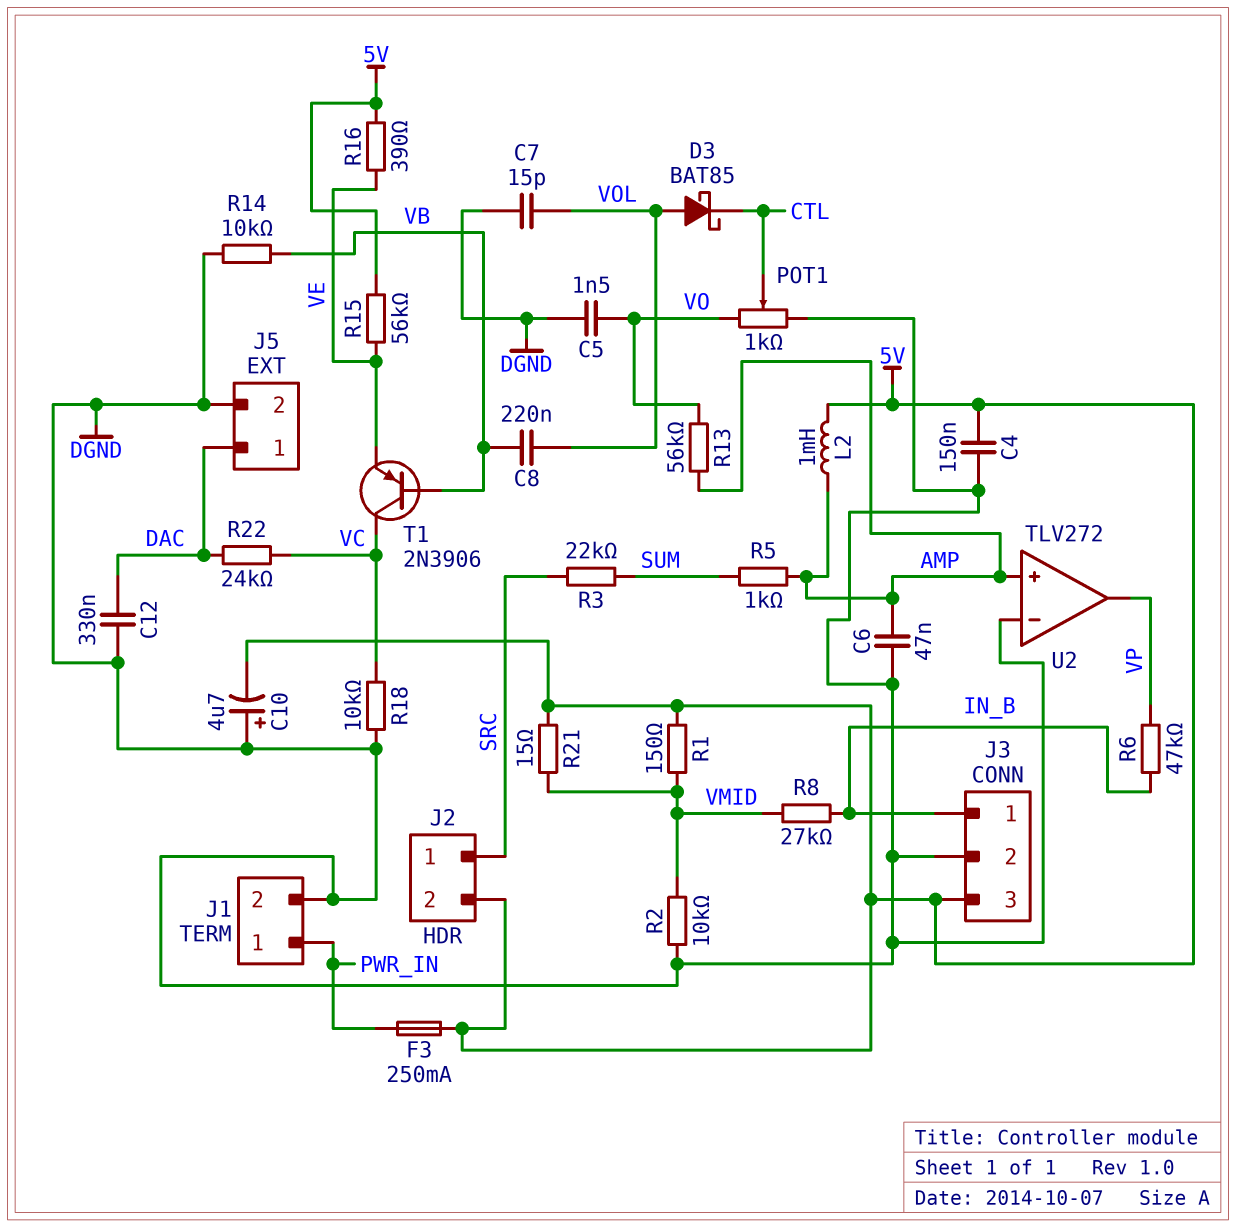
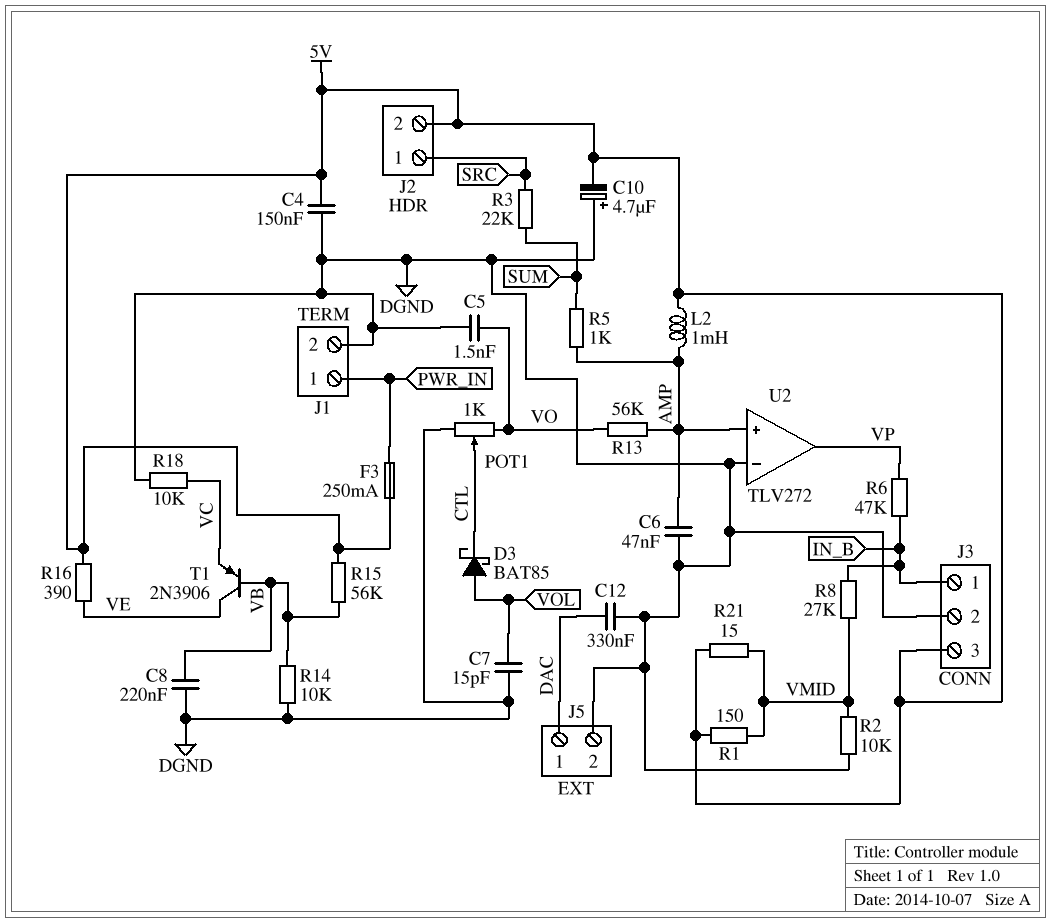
C8: 220nF (VB, VOL) -> 220nF (DGND, VB)
R15: 56k (5V, VE) -> 56k (5V, VB)
R22: 24k (DAC, VC) -> none
T1: PNP 2N3906 (B VB, C VC, E VE) -> PNP 2N3906 (B VB, C VE, E VC)

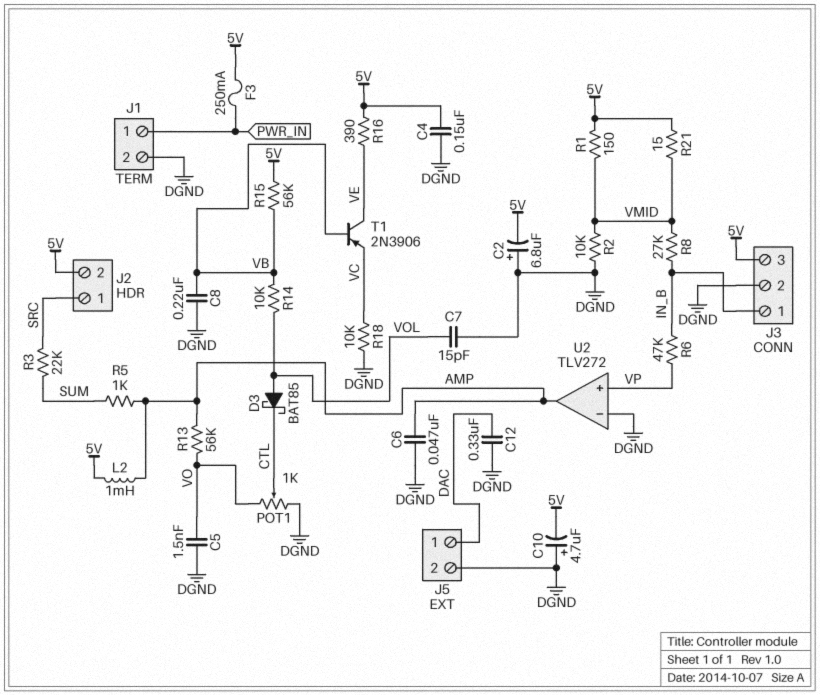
C2: none -> 6.8uF (plus DGND, minus 5V)
R14: 10k (DGND, VB) -> 10k (VB, VOL)
U2 pin in+: AMP -> VP
U2 pin out: VP -> AMP

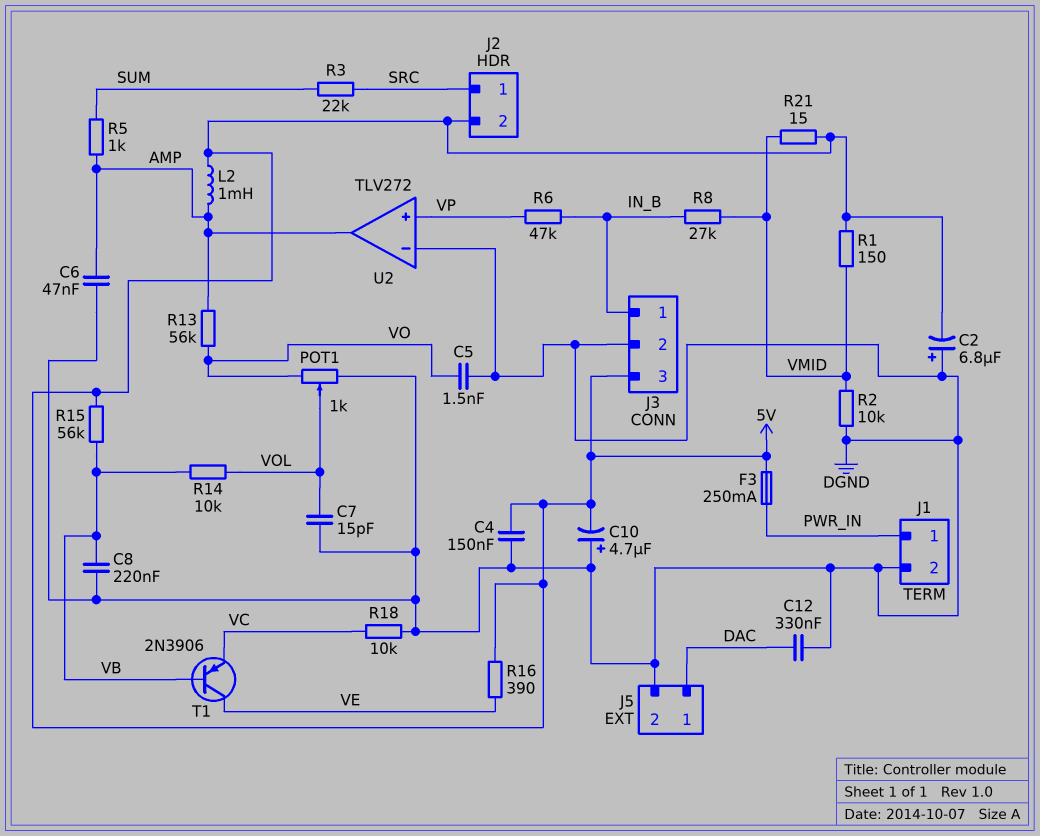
D3: schottky BAT85 (A VOL, K CTL) -> none
POT1: 1k (DGND, VO, wiper CTL) -> 1k (DGND, VO, wiper VOL)

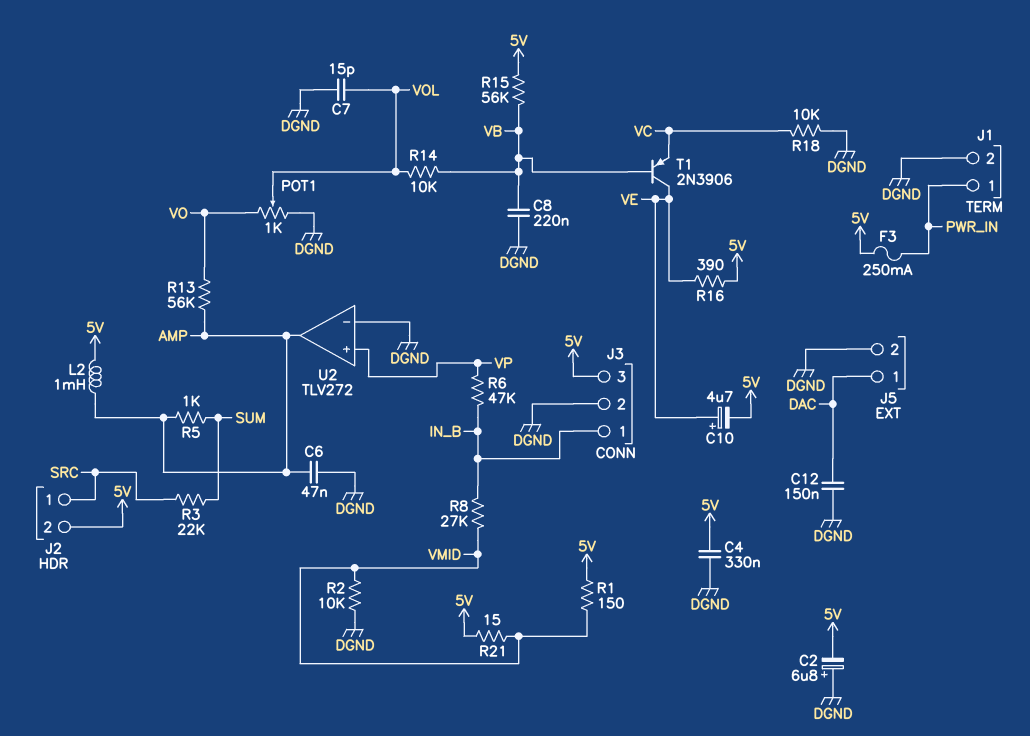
C4: 150nF (5V, DGND) -> 330nF (5V, DGND)
C5: 1.5nF (DGND, VO) -> none
C10: 4.7uF (plus DGND, minus 5V) -> 4.7uF (plus VE, minus 5V)
C12: 330nF (DAC, DGND) -> 150nF (DAC, DGND)

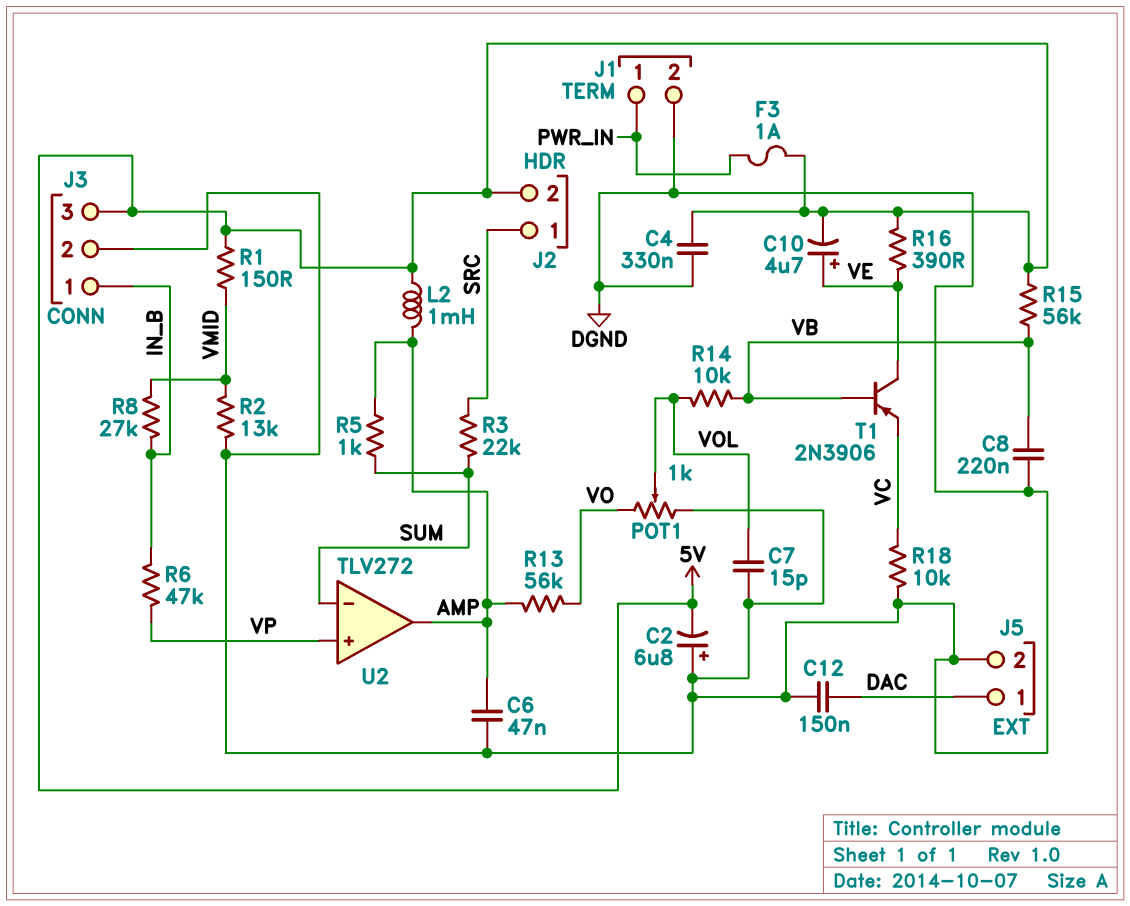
F3: 250mA (5V, PWR_IN) -> 1A (5V, PWR_IN)
R2: 10k (DGND, VMID) -> 13k (DGND, VMID)
R21: 15 (5V, VMID) -> none
U2 pin in-: DGND -> SUM

